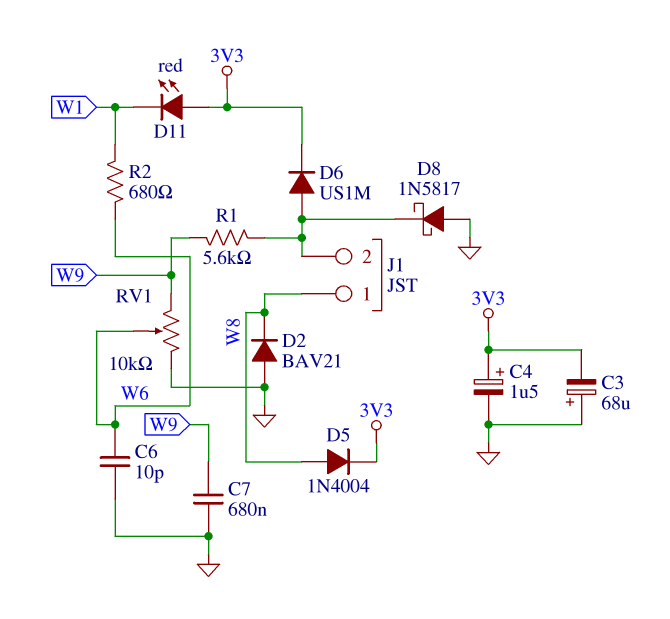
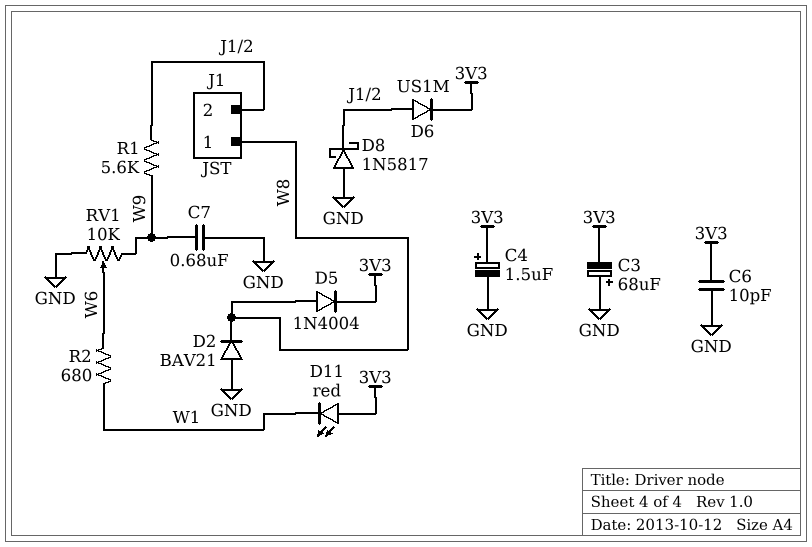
C6: 10pF (GND, W6) -> 10pF (3V3, GND)

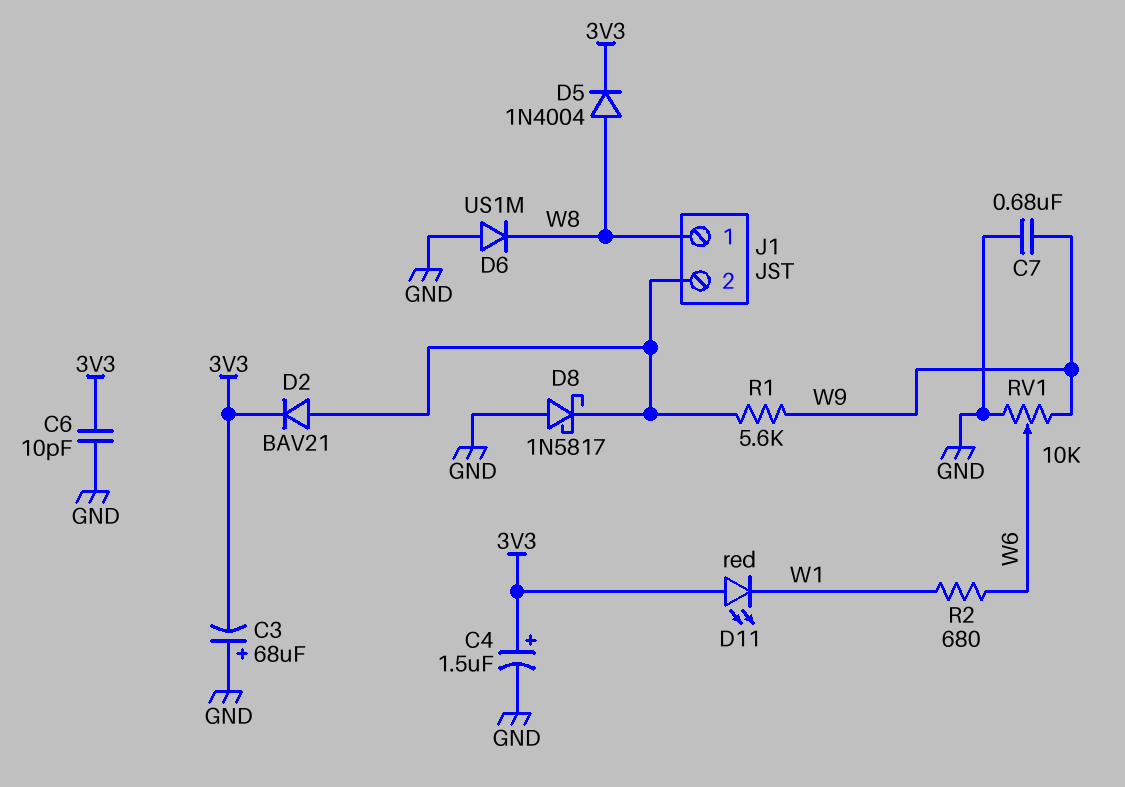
D2: diode BAV21 (A GND, K W8) -> diode BAV21 (A J1/2, K 3V3)
D6: diode US1M (A J1/2, K 3V3) -> diode US1M (A GND, K W8)

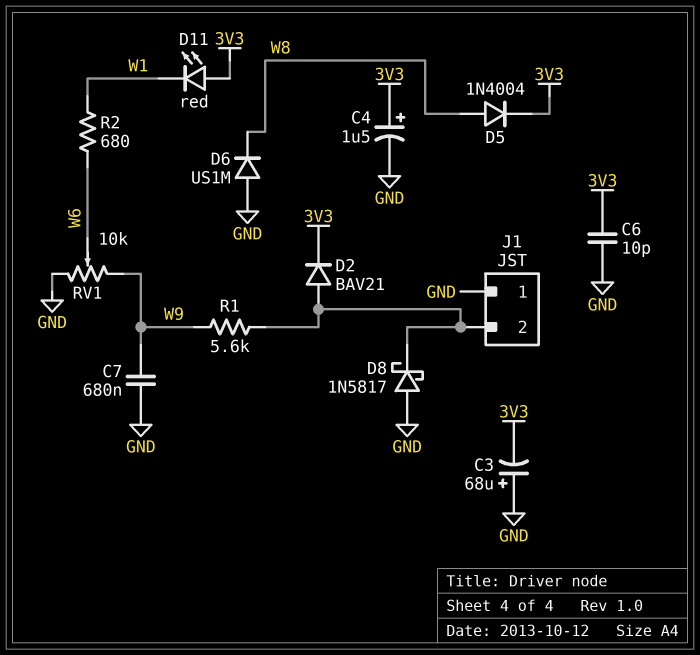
J1 pin 1: W8 -> GND

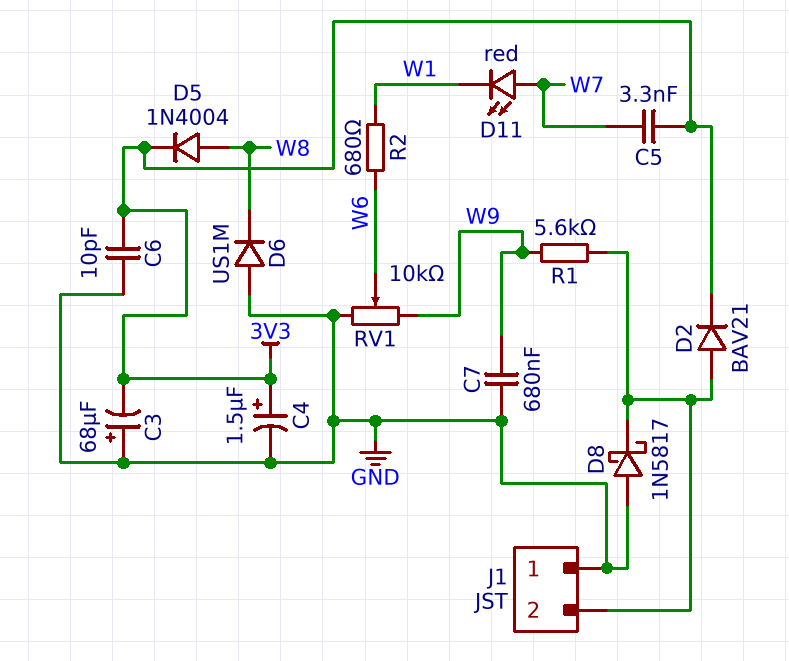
C5: none -> 3.3nF (3V3, W7)
D11: LED red (A 3V3, K W1) -> LED red (A W7, K W1)

